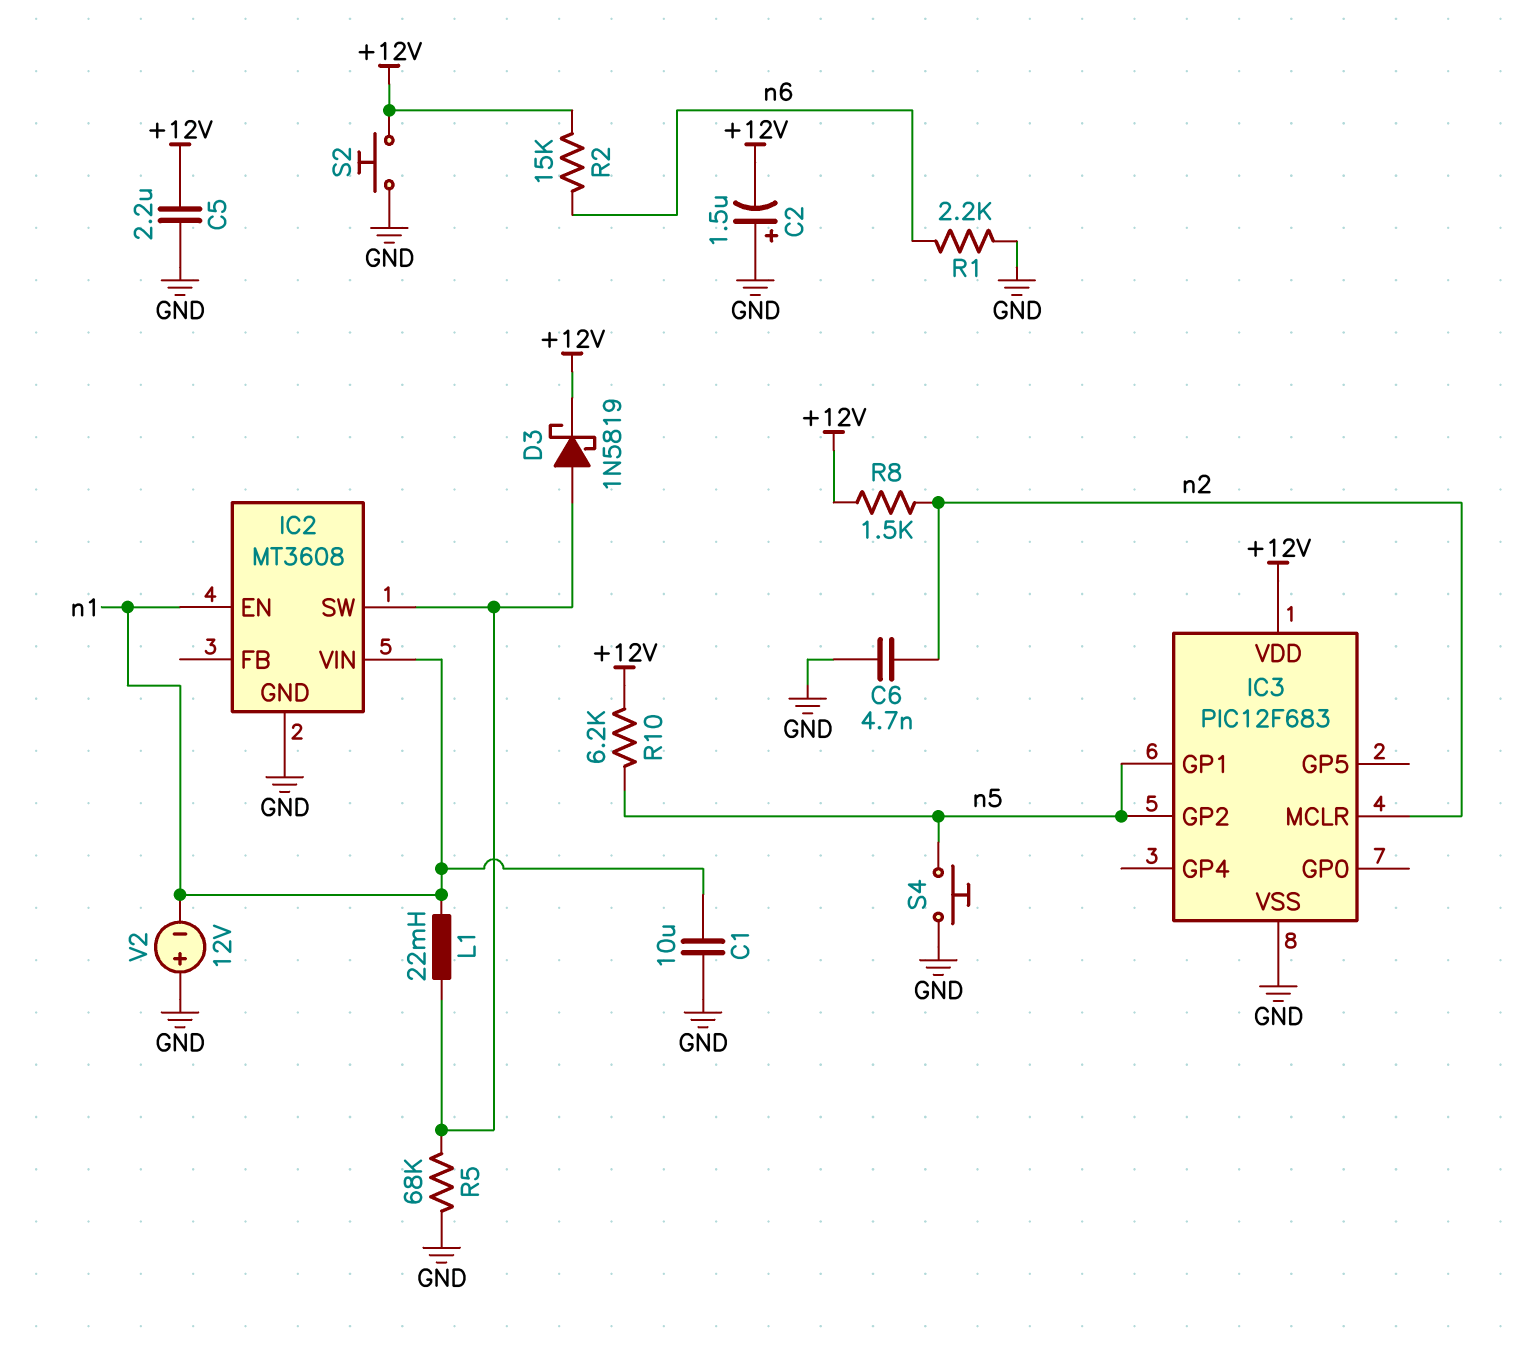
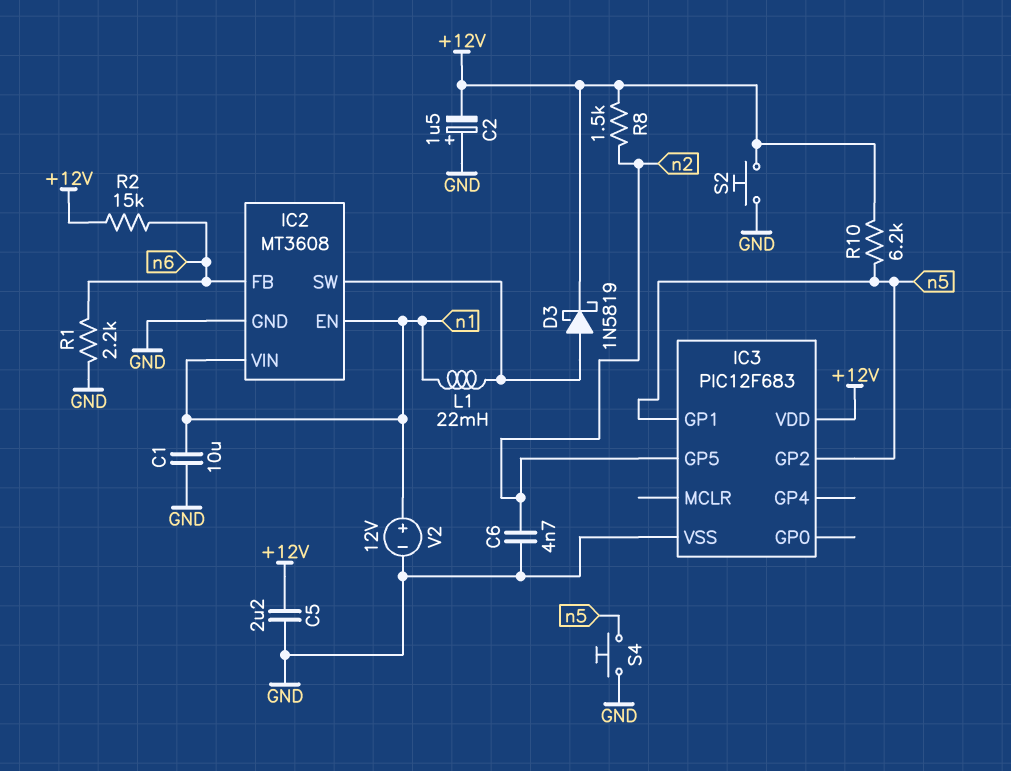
IC2 pin FB: none -> n6
IC3 pin GP5: none -> n2
IC3 pin MCLR: n2 -> none
R5: 68k (GND, IC2/SW) -> none
V2: 12V (plus GND, minus n1) -> 12V (plus n1, minus GND)

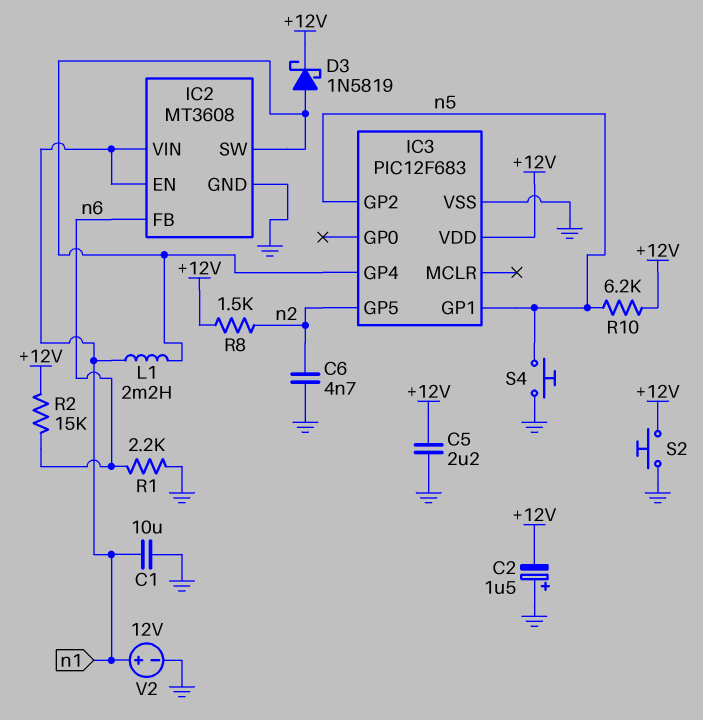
IC3 pin GP4: none -> IC2/SW
L1: 22mH (IC2/SW, n1) -> 2.2mH (IC2/SW, n1)

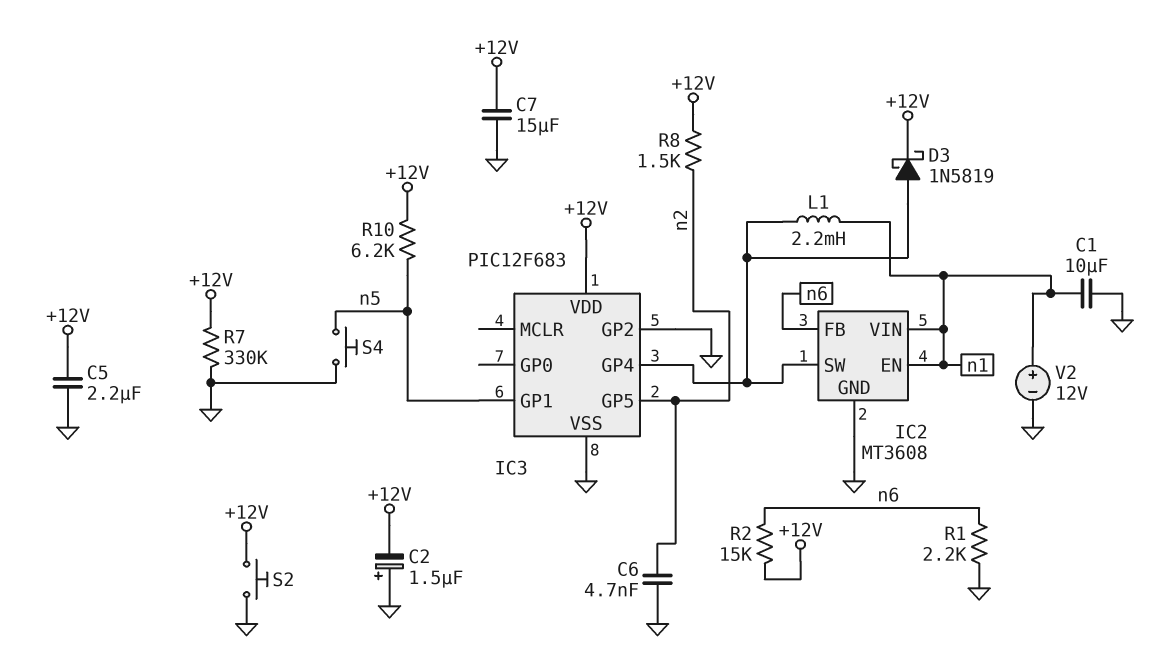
C7: none -> 15uF (+12V, GND)
IC3 pin GP2: n5 -> GND
R7: none -> 330k (+12V, GND)

